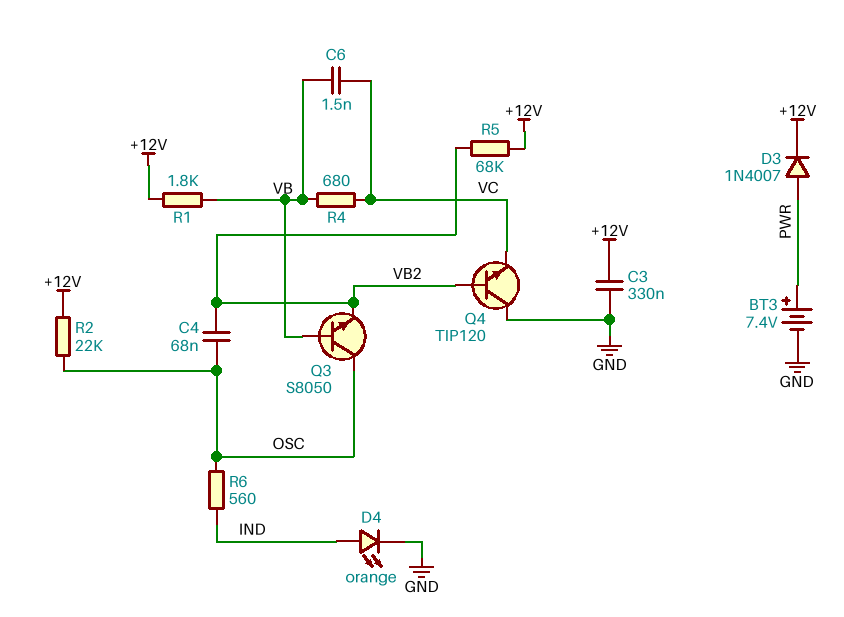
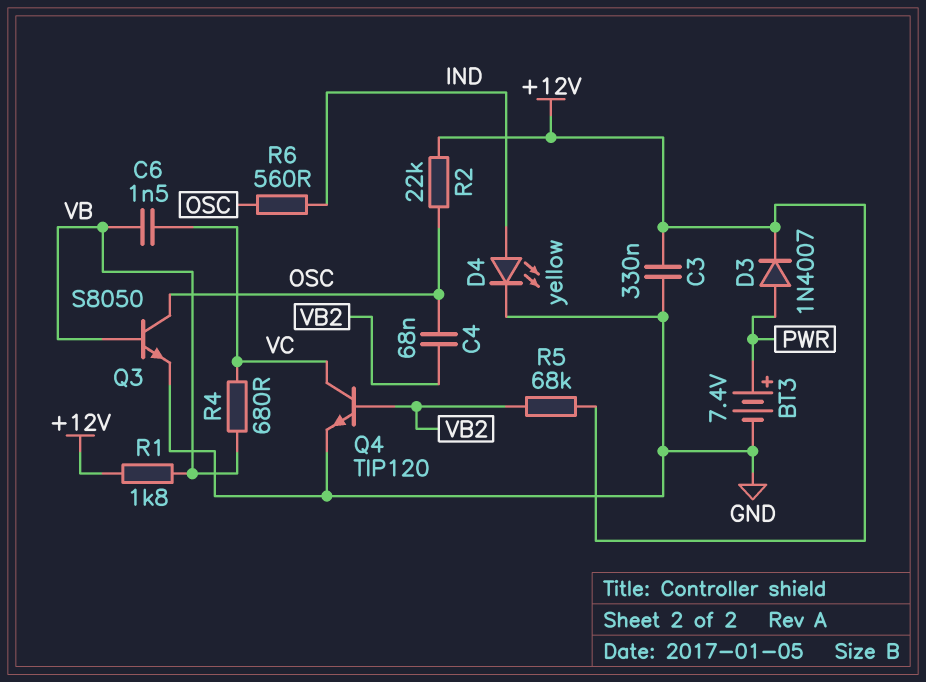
D4: LED orange (A IND, K GND) -> LED yellow (A IND, K GND)
Q3: NPN S8050 (B VB, C OSC, E VB2) -> NPN S8050 (B VB, C OSC, E GND)
Q4: NPN TIP120 (B VB2, C GND, E VC) -> NPN TIP120 (B VB2, C VC, E GND)

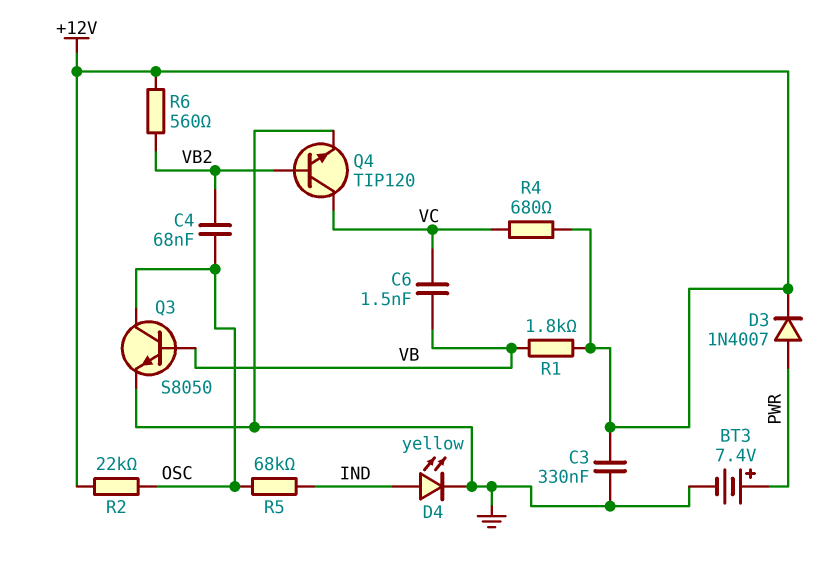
R4: 680 (VB, VC) -> 680 (+12V, VC)
R5: 68k (+12V, VB2) -> 68k (IND, OSC)
R6: 560 (IND, OSC) -> 560 (+12V, VB2)

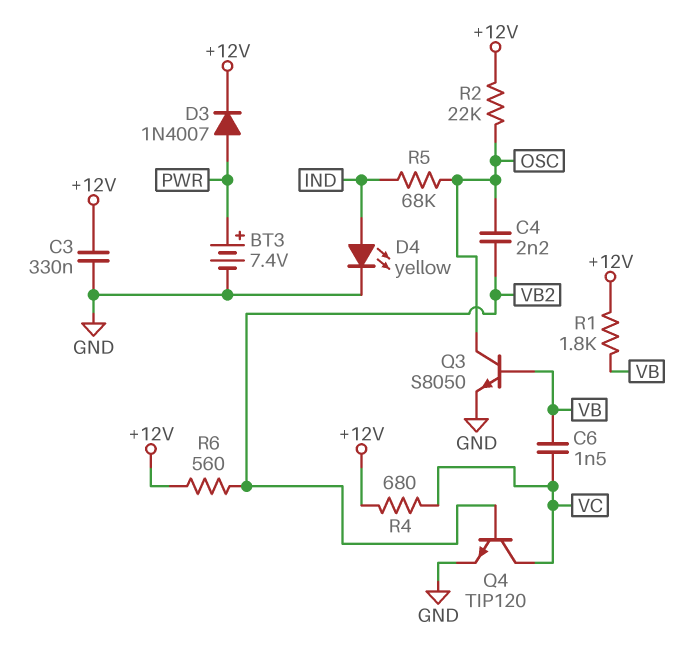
C4: 68nF (OSC, VB2) -> 2.2nF (OSC, VB2)

